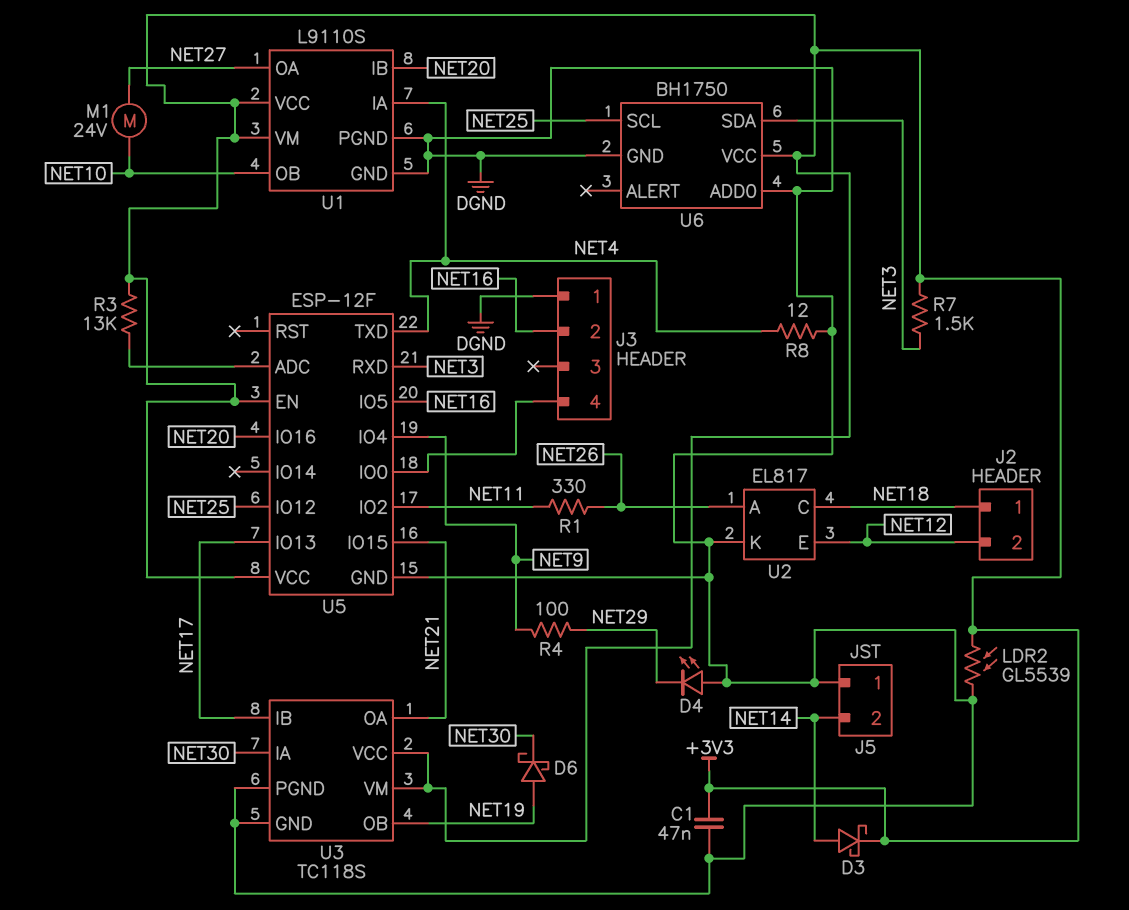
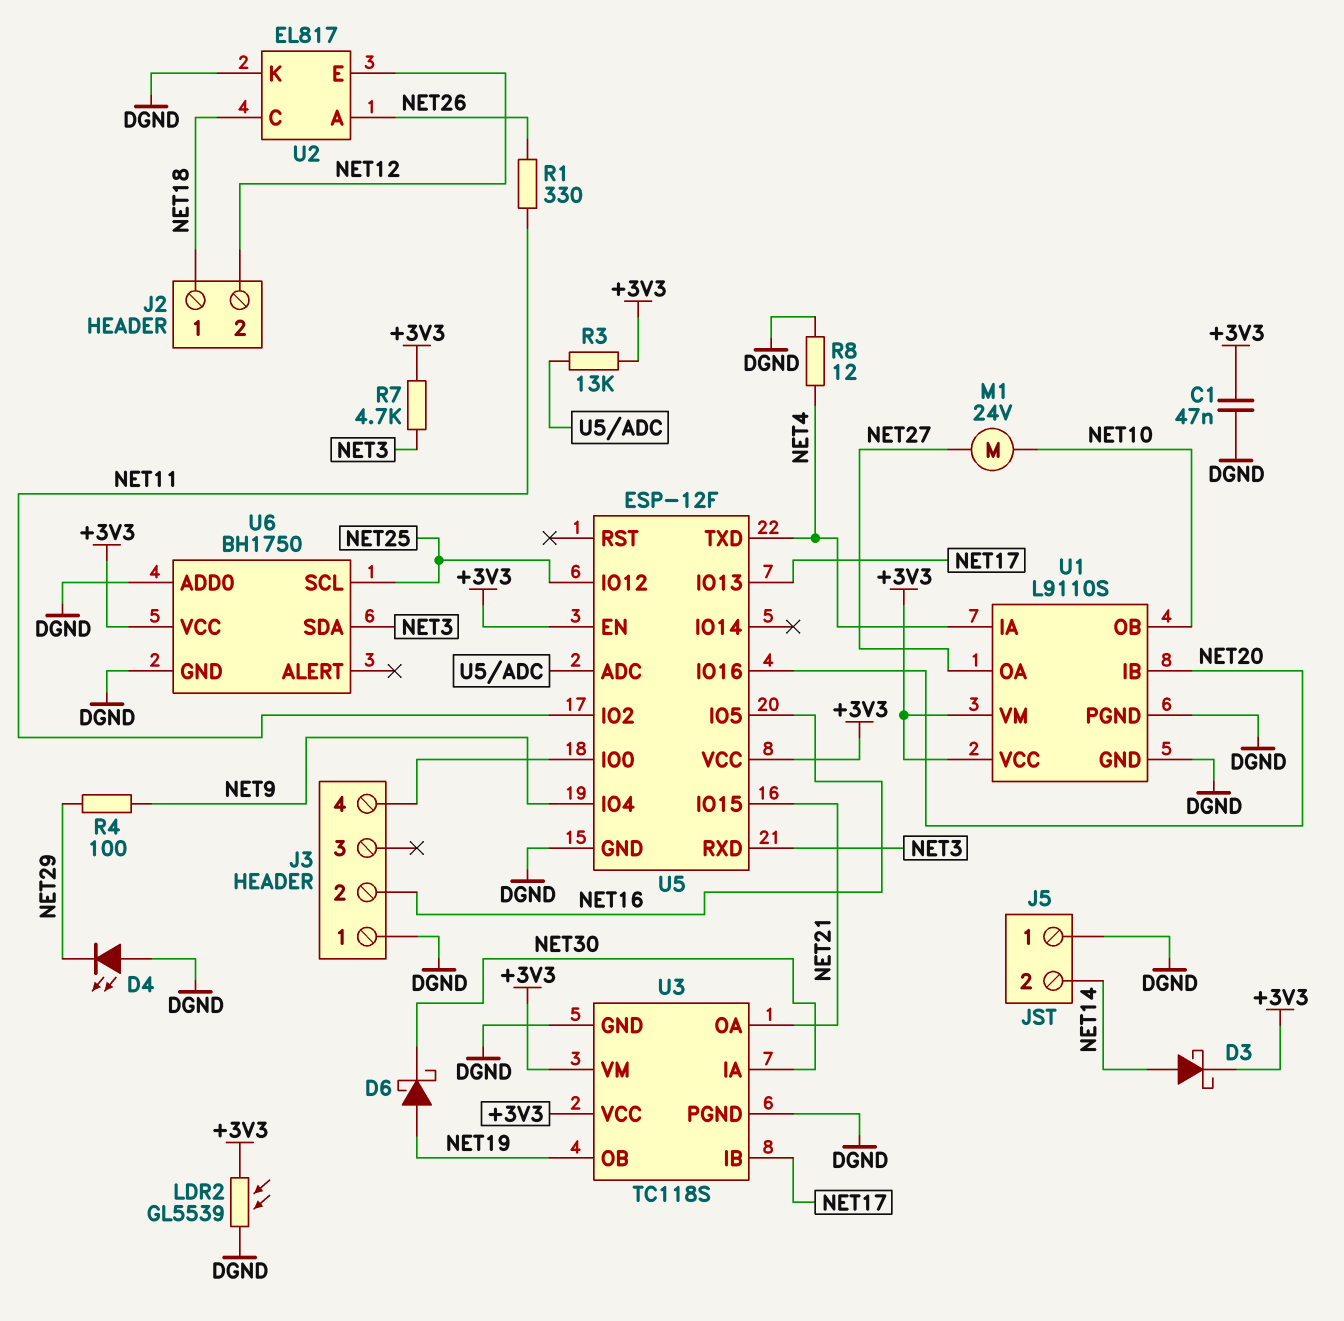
R7: 1.5k (+3V3, NET3) -> 4.7k (+3V3, NET3)

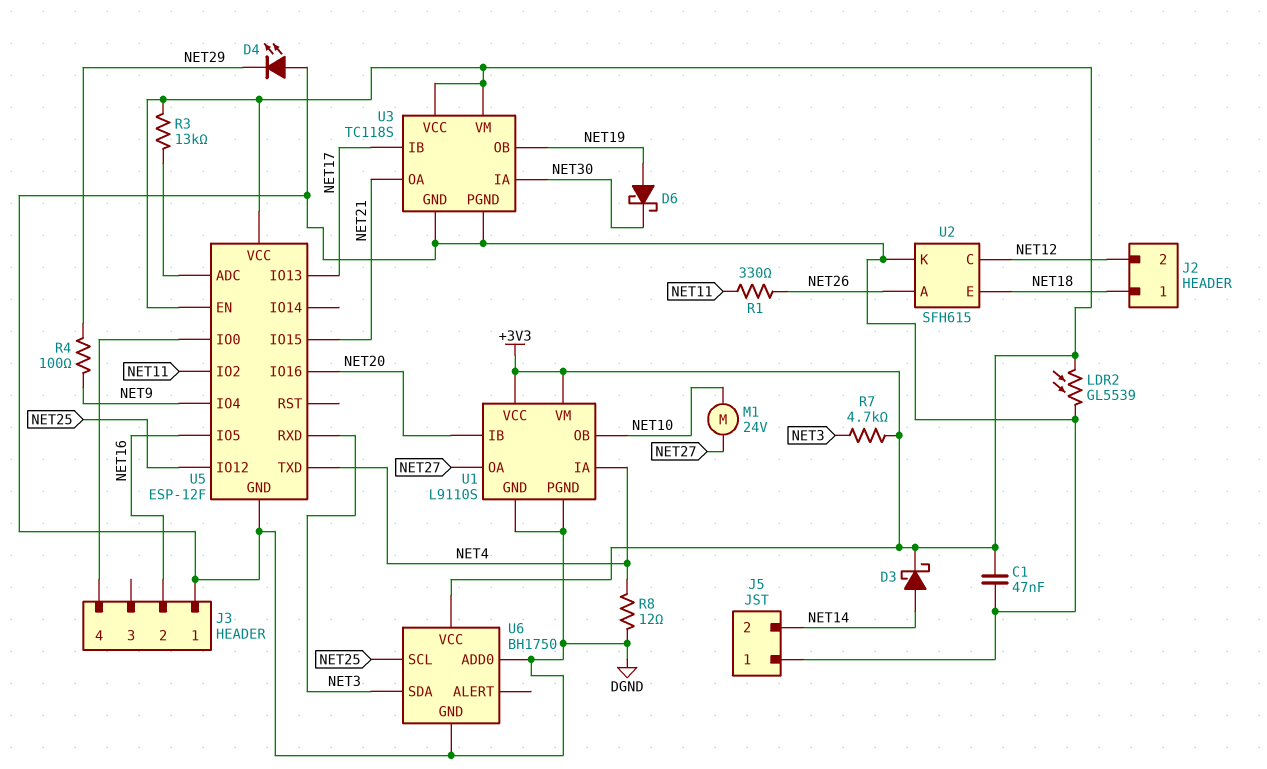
U2: EL817 -> SFH615
U2 pin C: NET18 -> NET12
U2 pin E: NET12 -> NET18

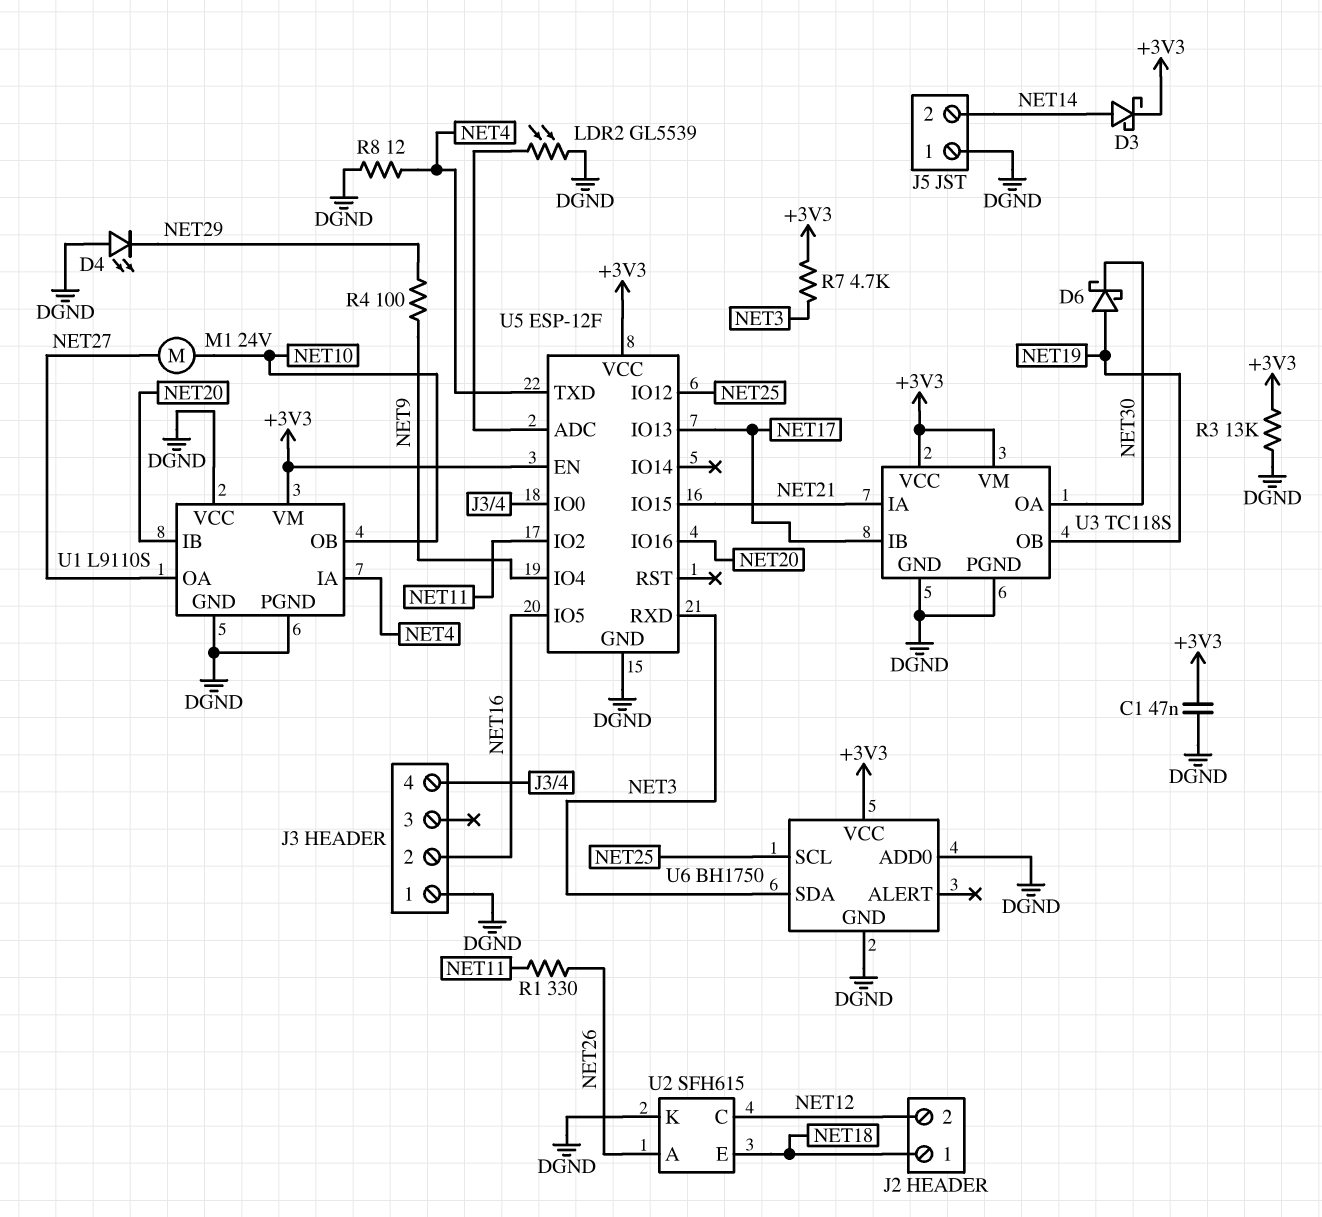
LDR2: GL5539 (+3V3, DGND) -> GL5539 (DGND, U5/ADC)
R3: 13k (+3V3, U5/ADC) -> 13k (+3V3, DGND)
U1 pin VCC: +3V3 -> DGND
U3 pin IA: NET30 -> NET21
U3 pin OA: NET21 -> NET30

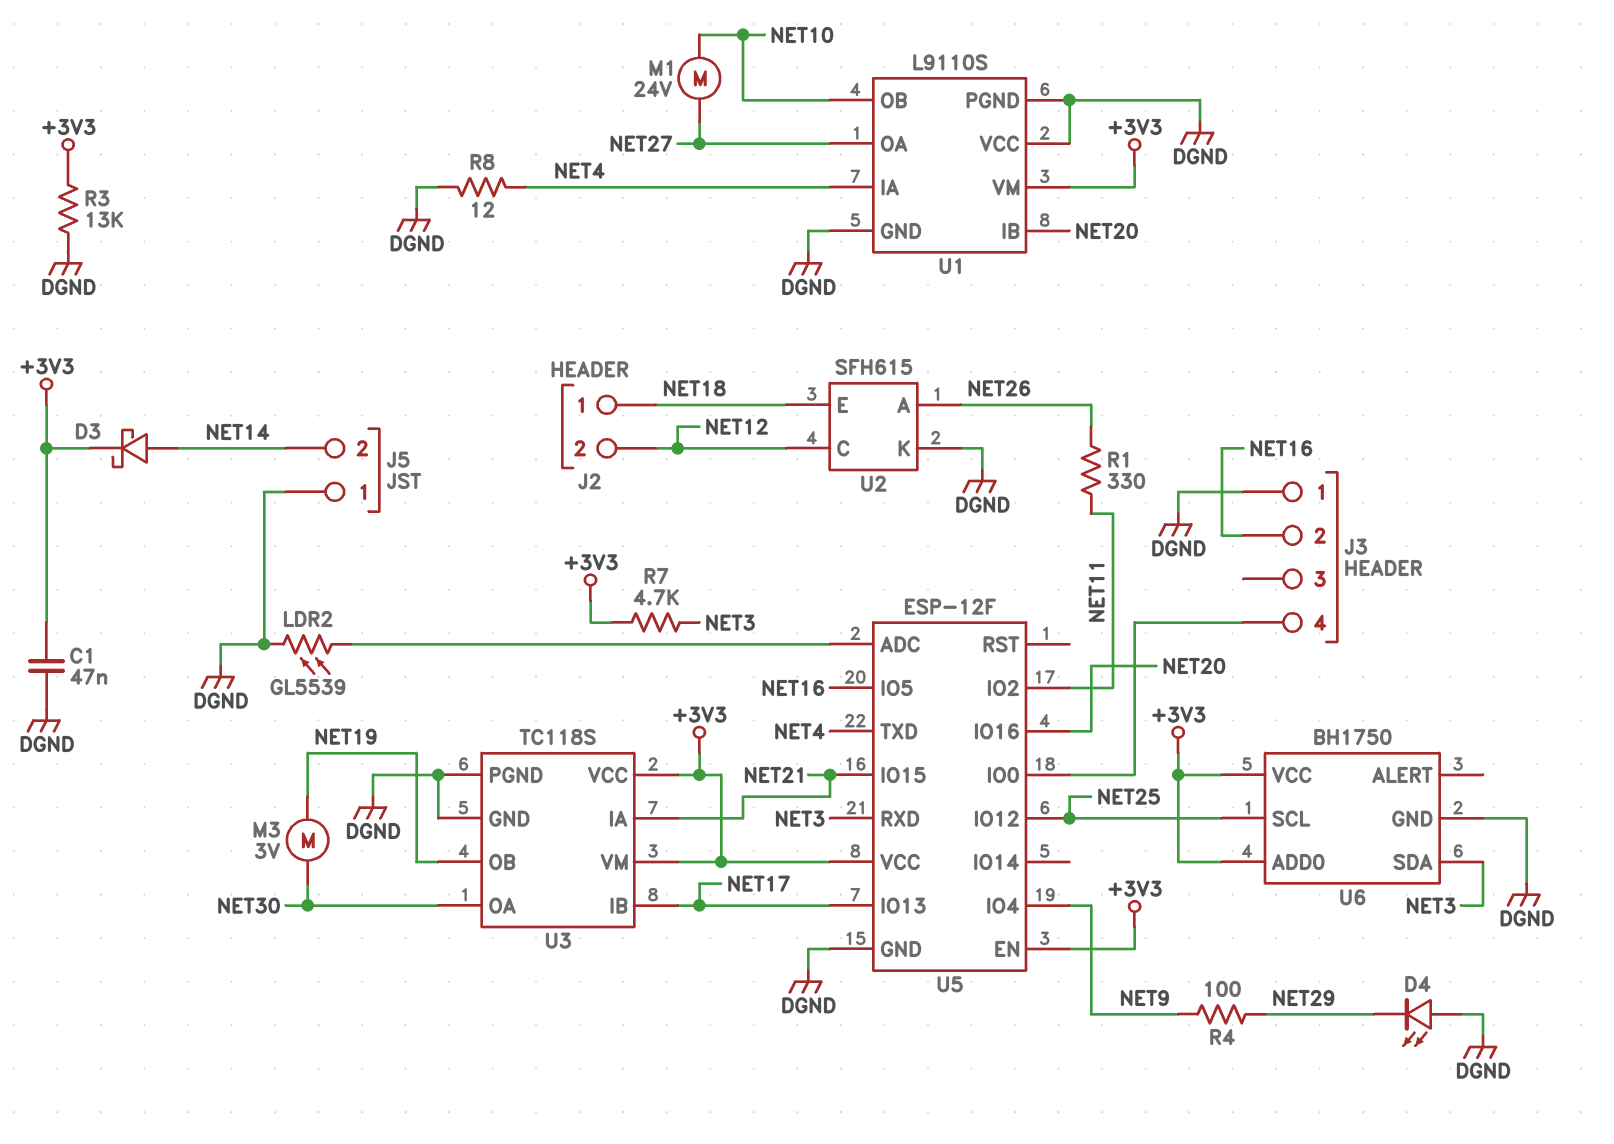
D6: schottky (A NET19, K NET30) -> none
M3: none -> motor 3V (NET19, NET30)
U6 pin ADD0: DGND -> +3V3

